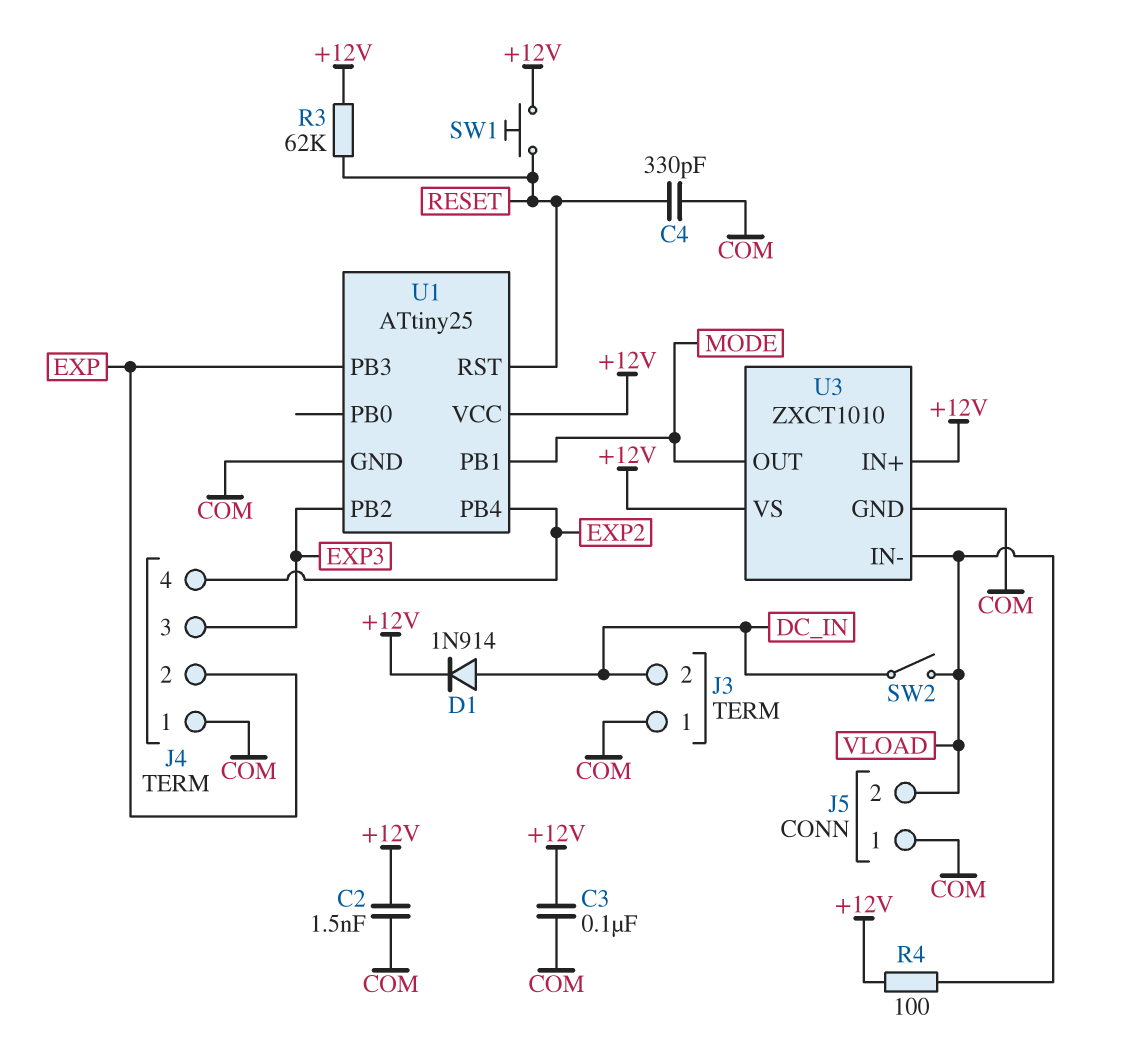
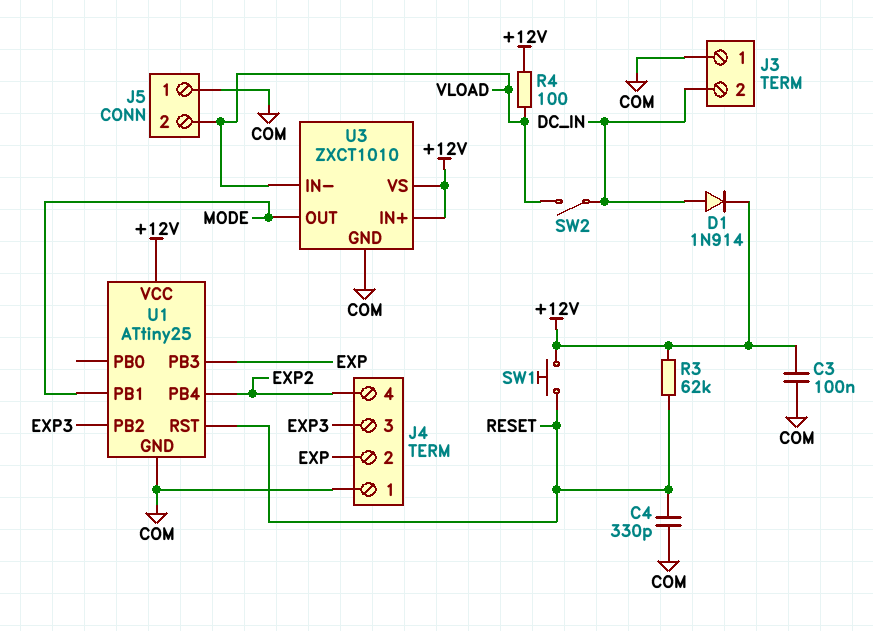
C2: 1.5nF (+12V, COM) -> none

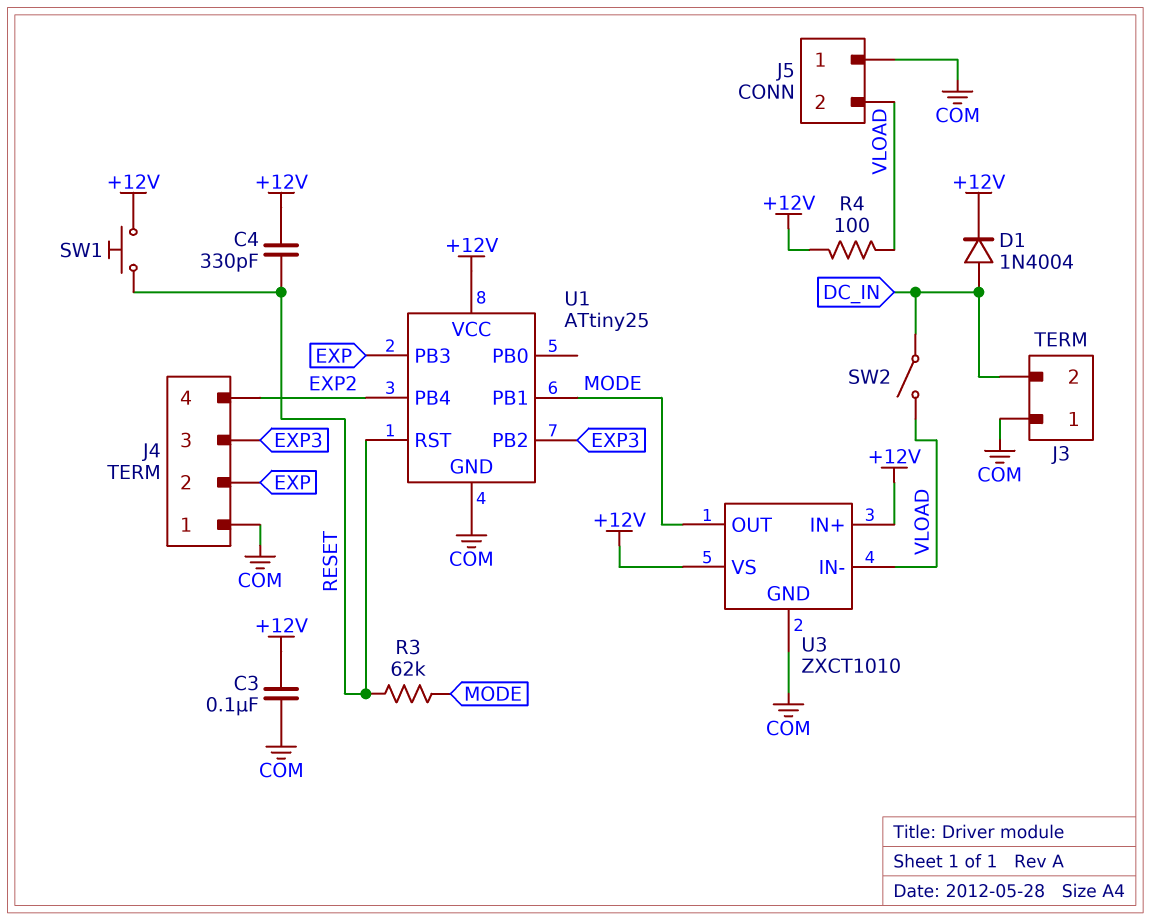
C4: 330pF (COM, RESET) -> 330pF (+12V, RESET)
D1: diode 1N914 (A DC_IN, K +12V) -> diode 1N4004 (A DC_IN, K +12V)
R3: 62k (+12V, RESET) -> 62k (MODE, RESET)

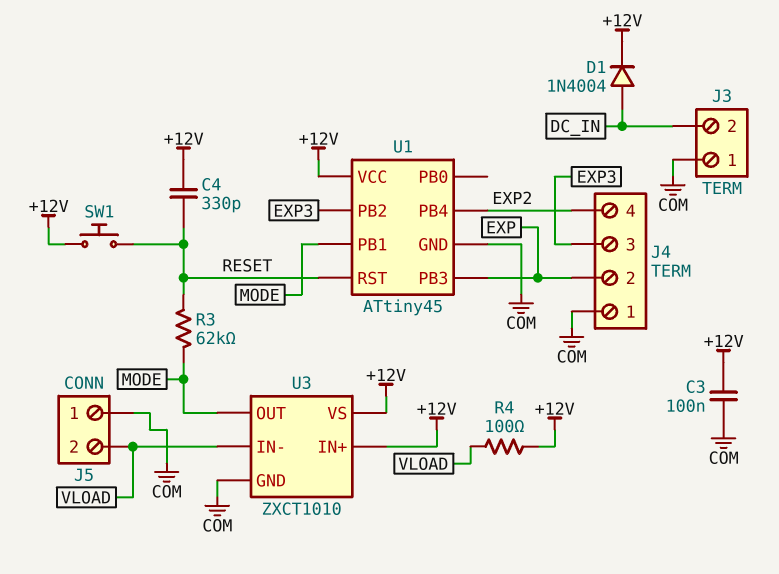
SW2: switch (DC_IN, VLOAD) -> none
U1: ATtiny25 -> ATtiny45

